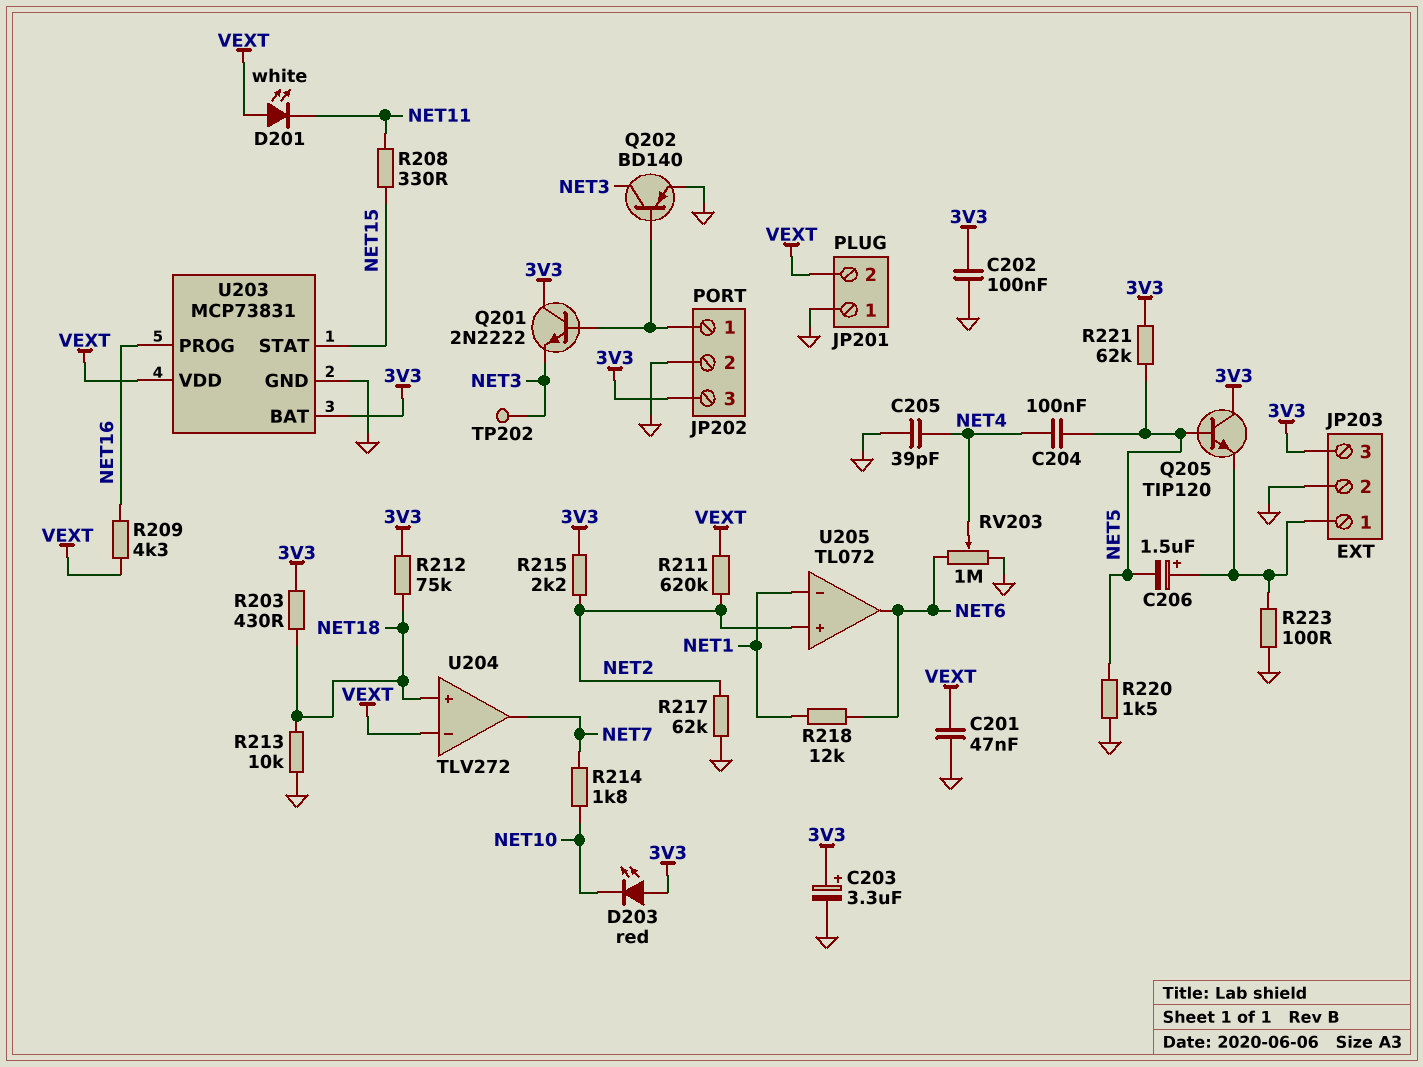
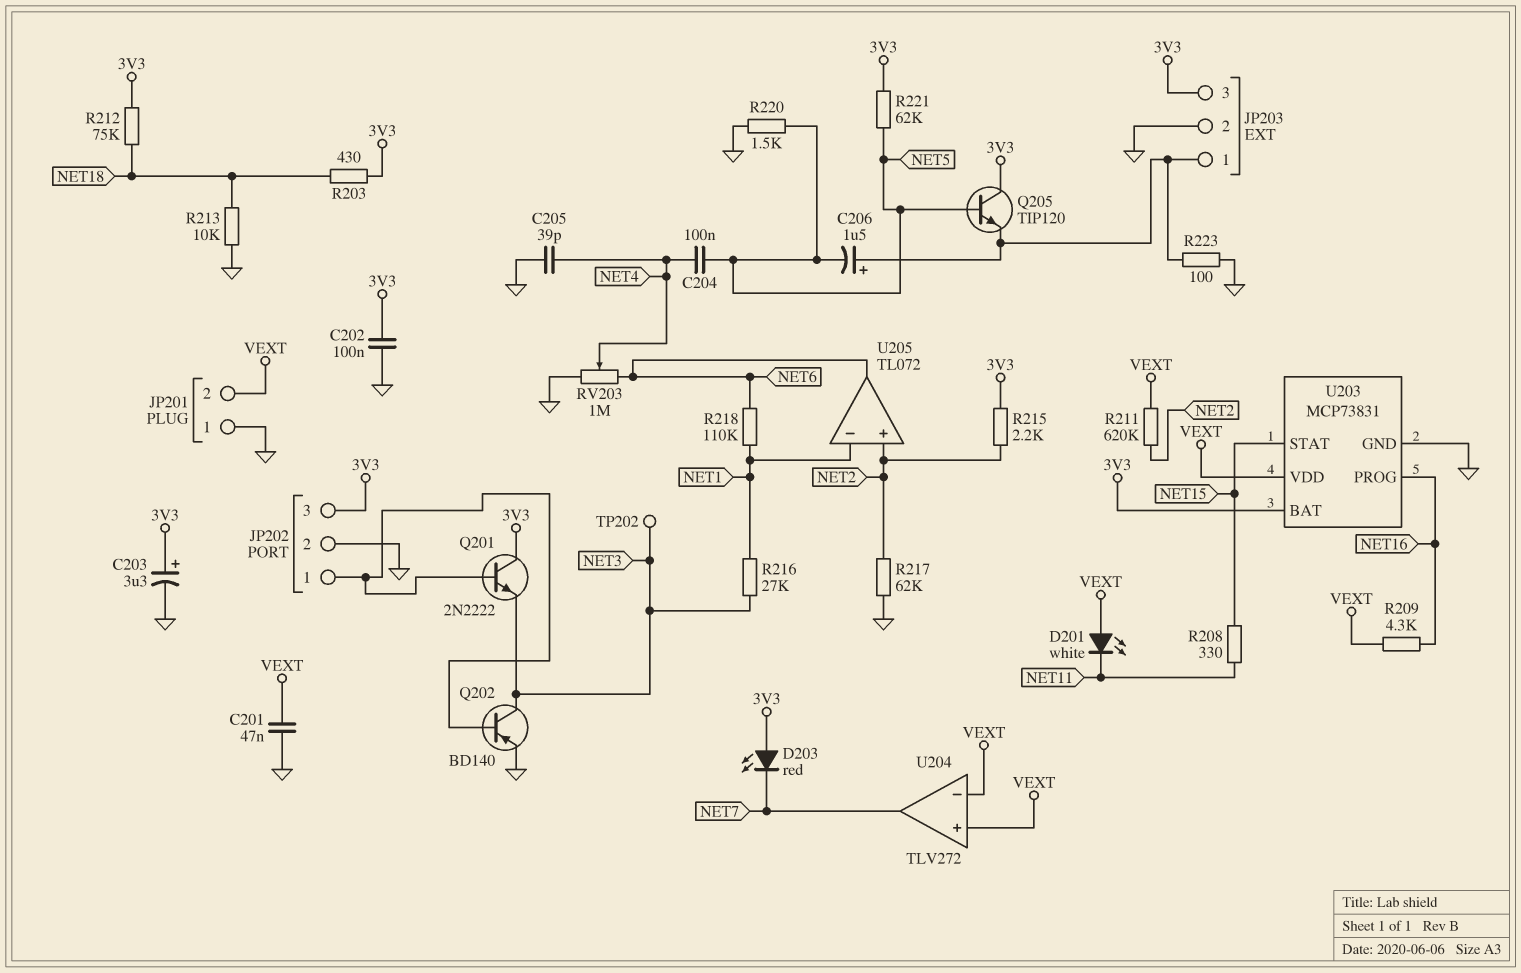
D203: LED red (A 3V3, K NET10) -> LED red (A 3V3, K NET7)
R214: 1.8k (NET7, NET10) -> none
R216: none -> 27k (NET1, NET3)
R218: 12k (NET1, NET6) -> 110k (NET1, NET6)
U204 pin in+: NET18 -> VEXT

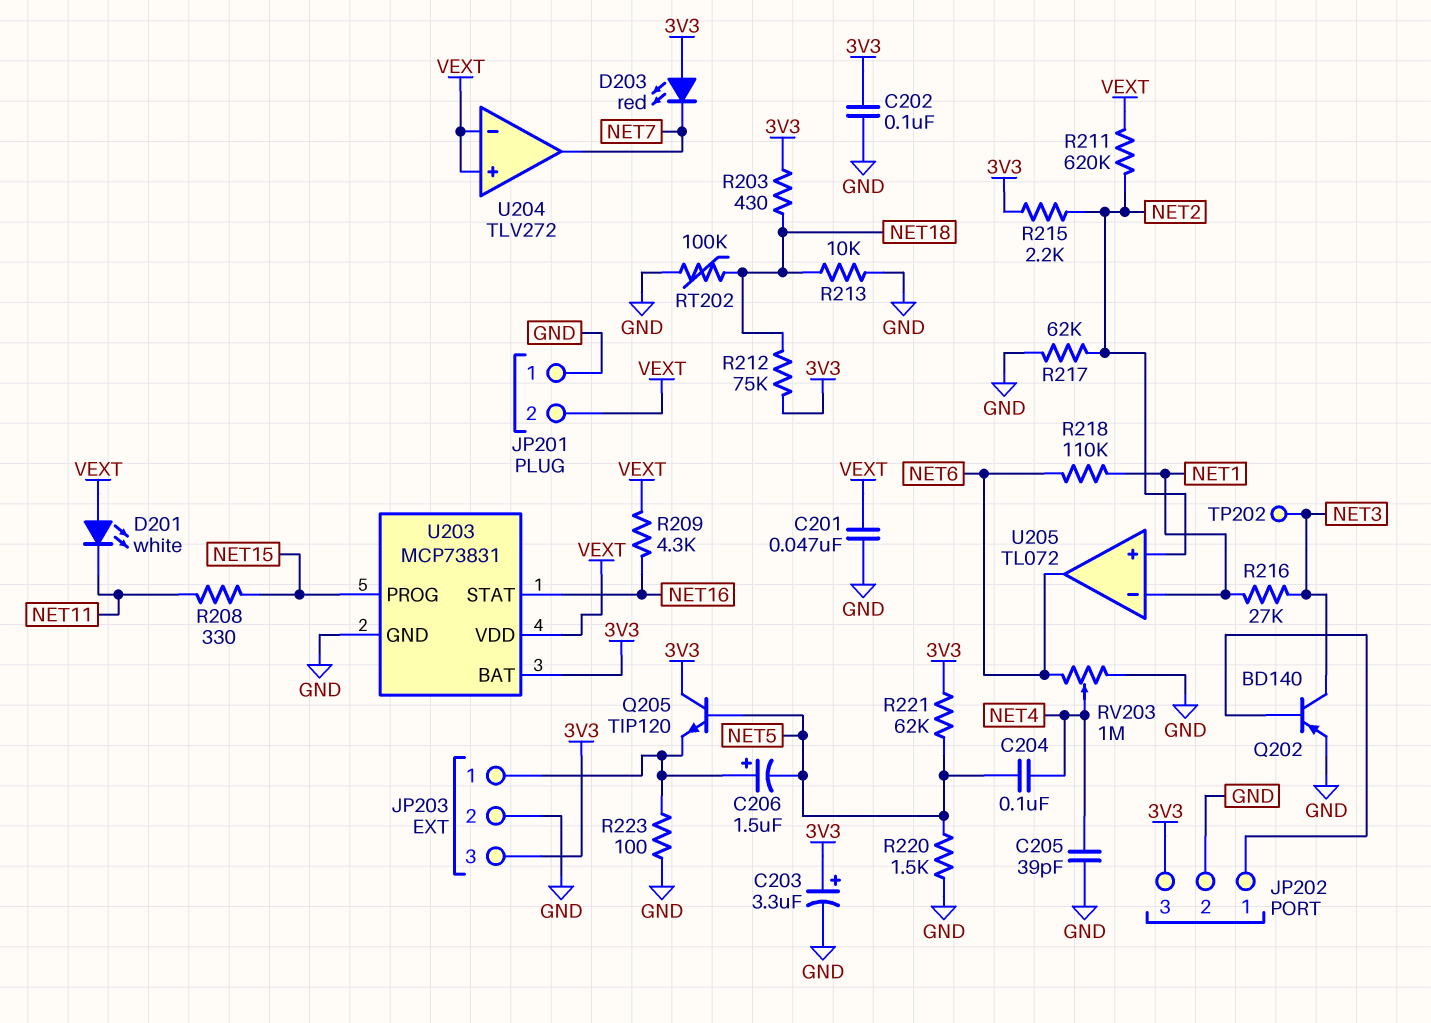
Q201: NPN 2N2222 (B JP202/1, C 3V3, E NET3) -> none
RT202: none -> 100k (GND, NET18)
U203 pin PROG: NET16 -> NET15
U203 pin STAT: NET15 -> NET16

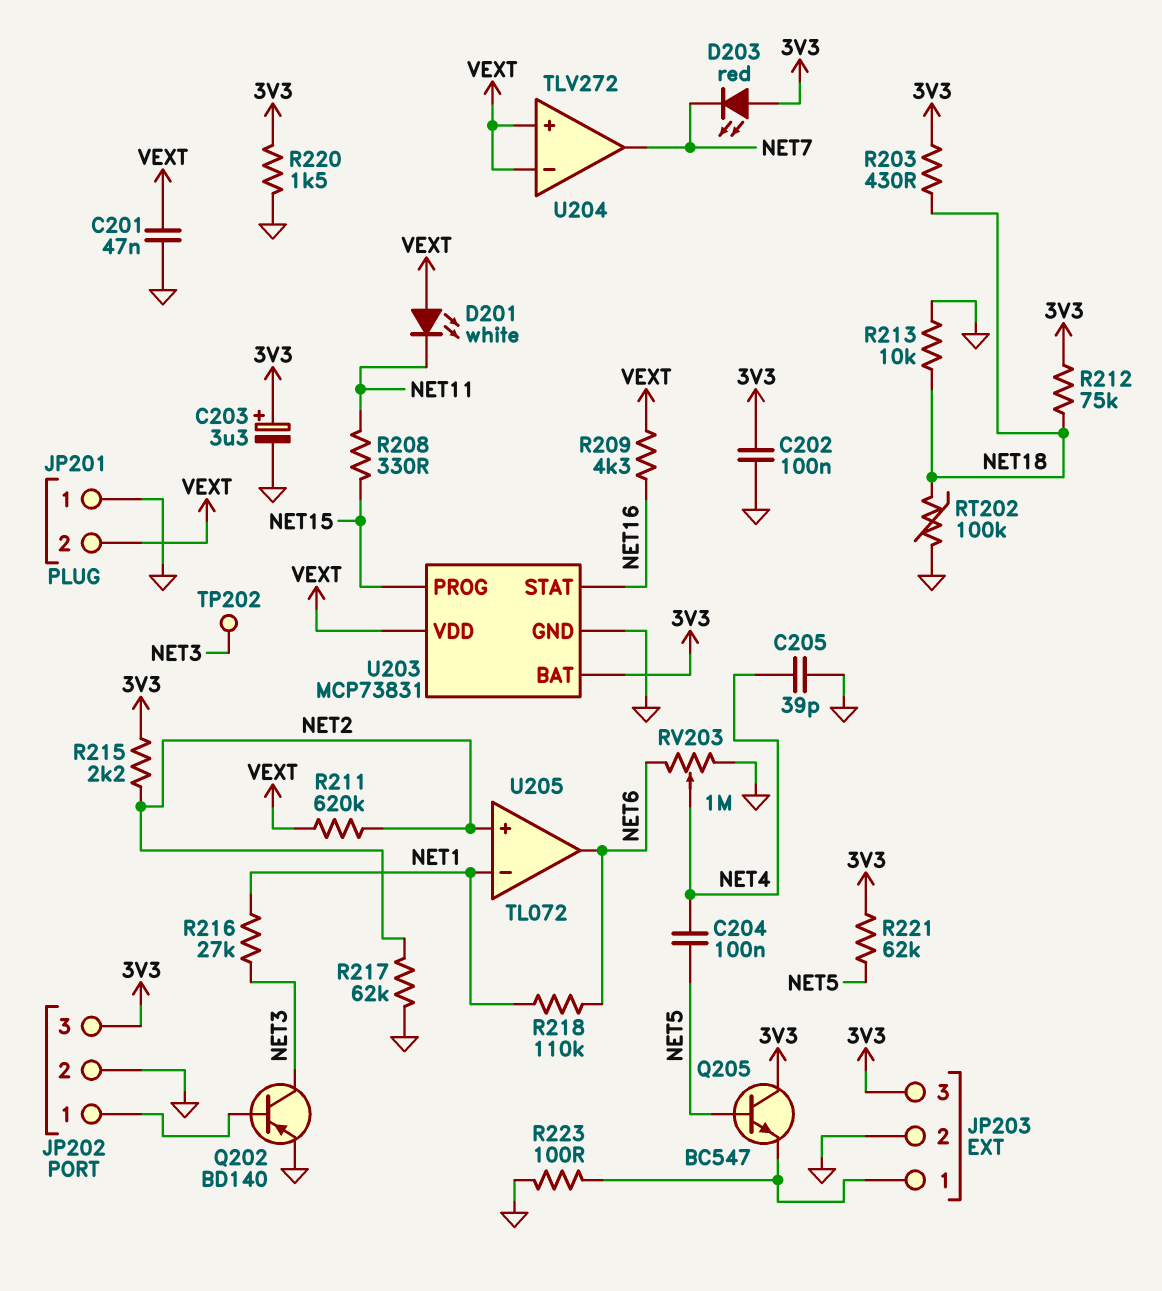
C206: 1.5uF (plus JP203/1, minus NET5) -> none
Q205: NPN TIP120 (B NET5, C 3V3, E JP203/1) -> NPN BC547 (B NET5, C 3V3, E JP203/1)
R220: 1.5k (GND, NET5) -> 1.5k (3V3, GND)

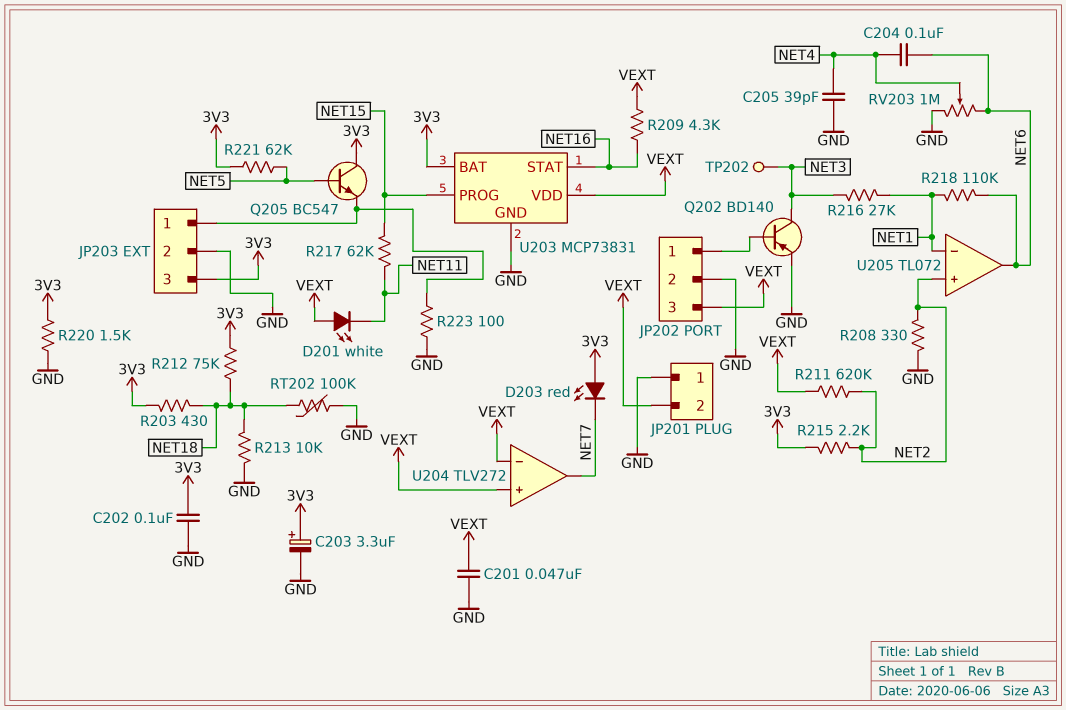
C204: 100nF (NET4, NET5) -> 100nF (NET4, NET6)
JP202 pin 3: 3V3 -> VEXT
R208: 330 (NET11, NET15) -> 330 (GND, NET2)
R217: 62k (GND, NET2) -> 62k (NET11, NET15)

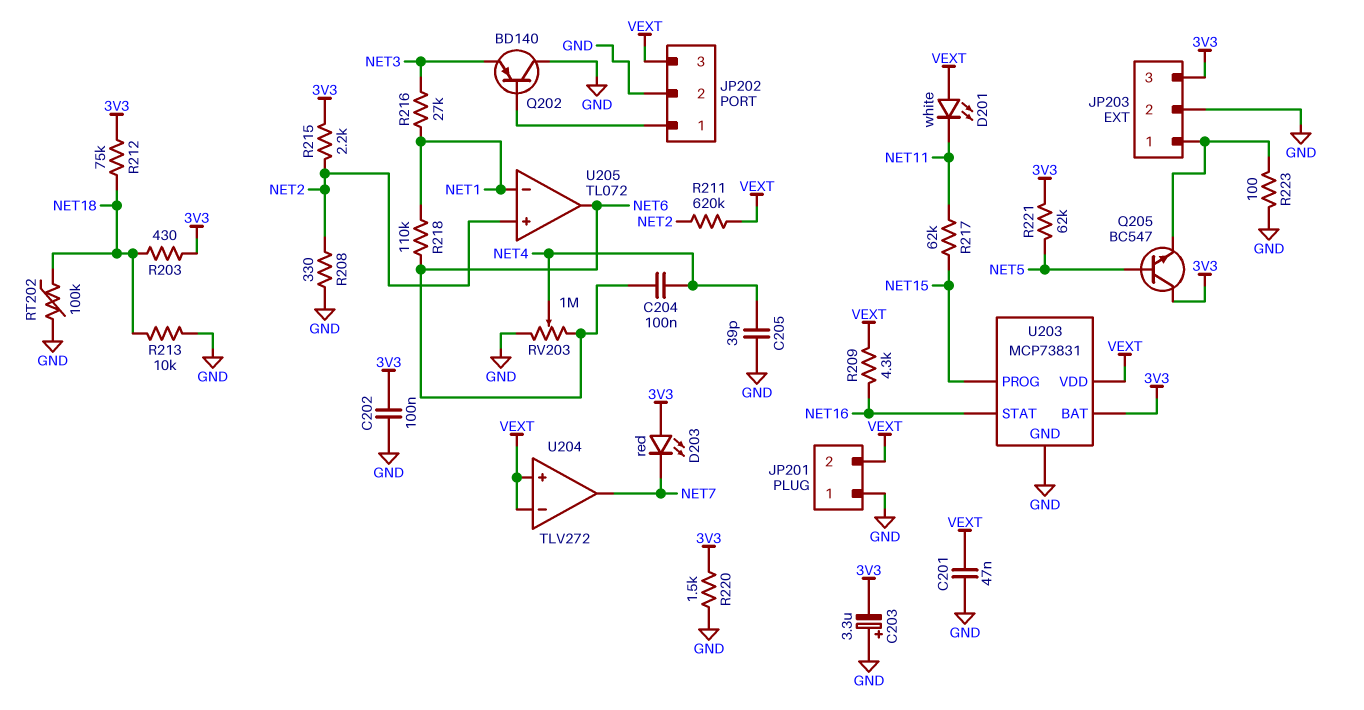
C203: 3.3uF (plus 3V3, minus GND) -> 3.3uF (plus GND, minus 3V3)
Q202: PNP BD140 (B JP202/1, C NET3, E GND) -> PNP BD140 (B JP202/1, C GND, E NET3)
TP202: test point (NET3) -> none

